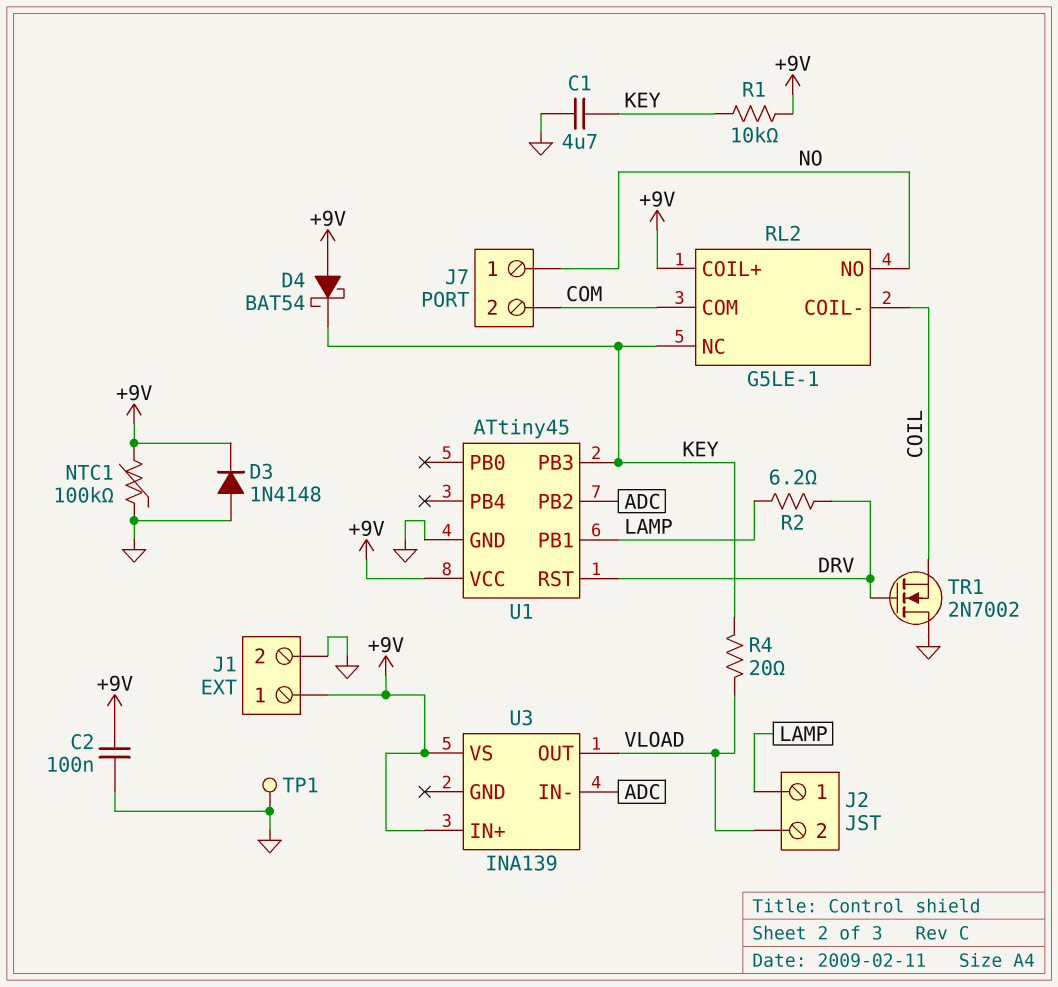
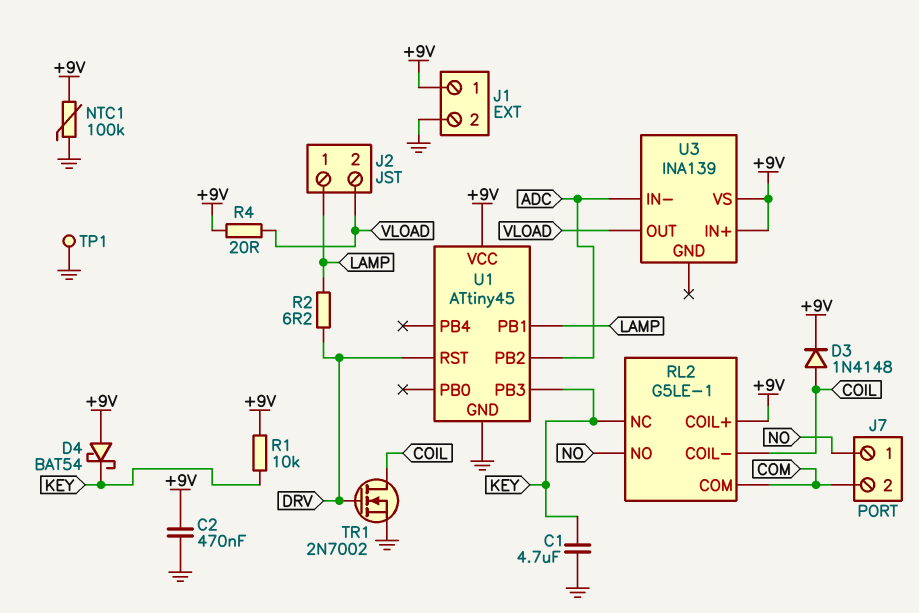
C2: 100nF (+9V, GND) -> 470nF (+9V, GND)
D3: diode 1N4148 (A GND, K +9V) -> diode 1N4148 (A COIL, K +9V)
R4: 20 (KEY, VLOAD) -> 20 (+9V, VLOAD)
TR1: NMOS 2N7002 (G DRV, D GND, S COIL) -> NMOS 2N7002 (G DRV, D COIL, S GND)

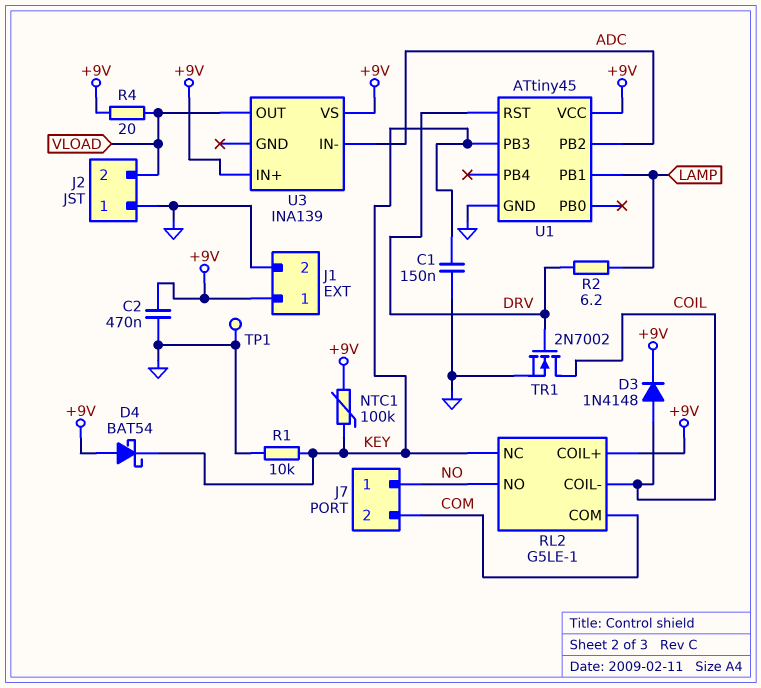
C1: 4.7uF (GND, KEY) -> 150nF (GND, KEY)
J2 pin 1: LAMP -> GND
NTC1: 100k (+9V, GND) -> 100k (+9V, KEY)
R1: 10k (+9V, KEY) -> 10k (GND, KEY)

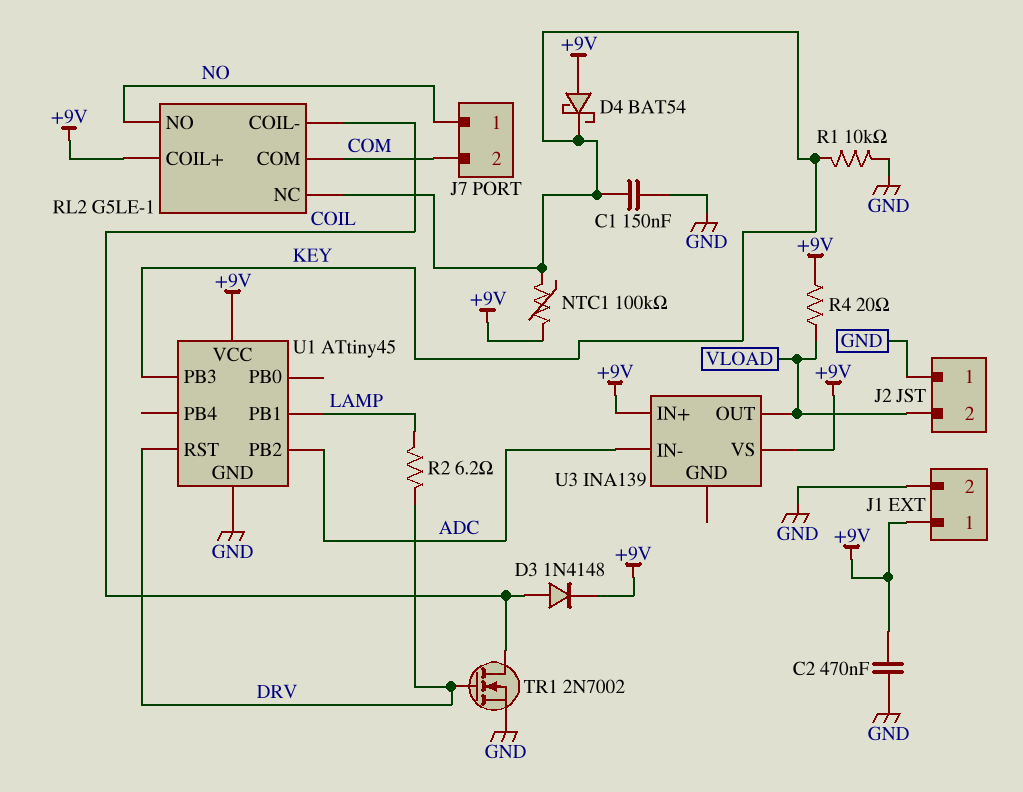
TP1: test point (GND) -> none

